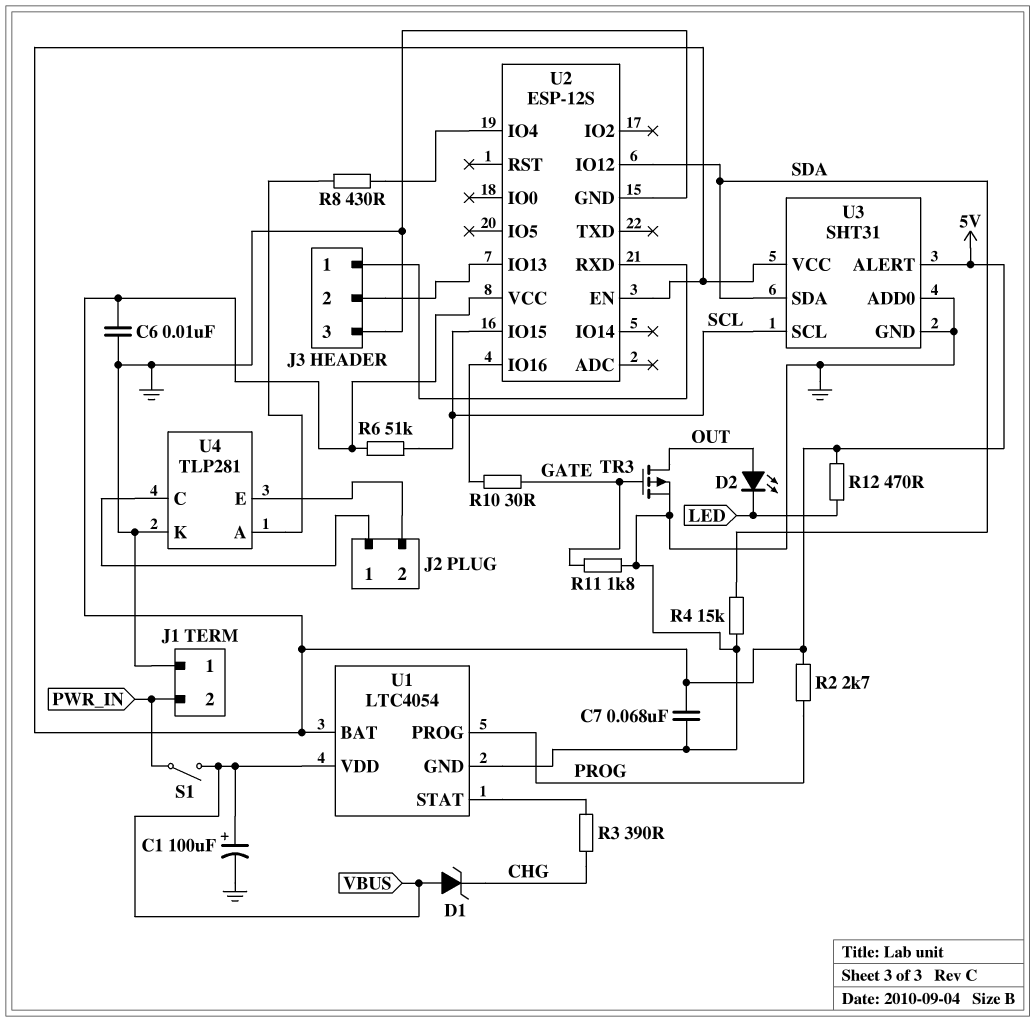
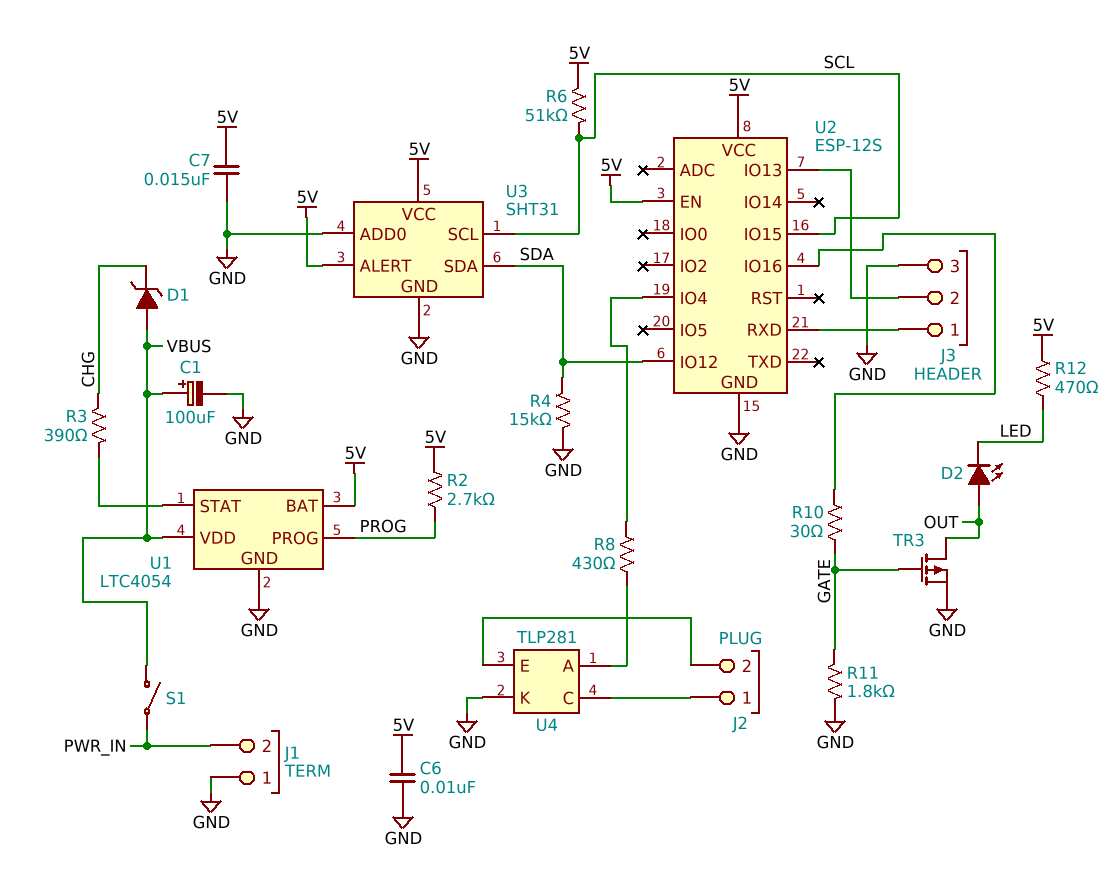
C7: 68nF (5V, GND) -> 15nF (5V, GND)

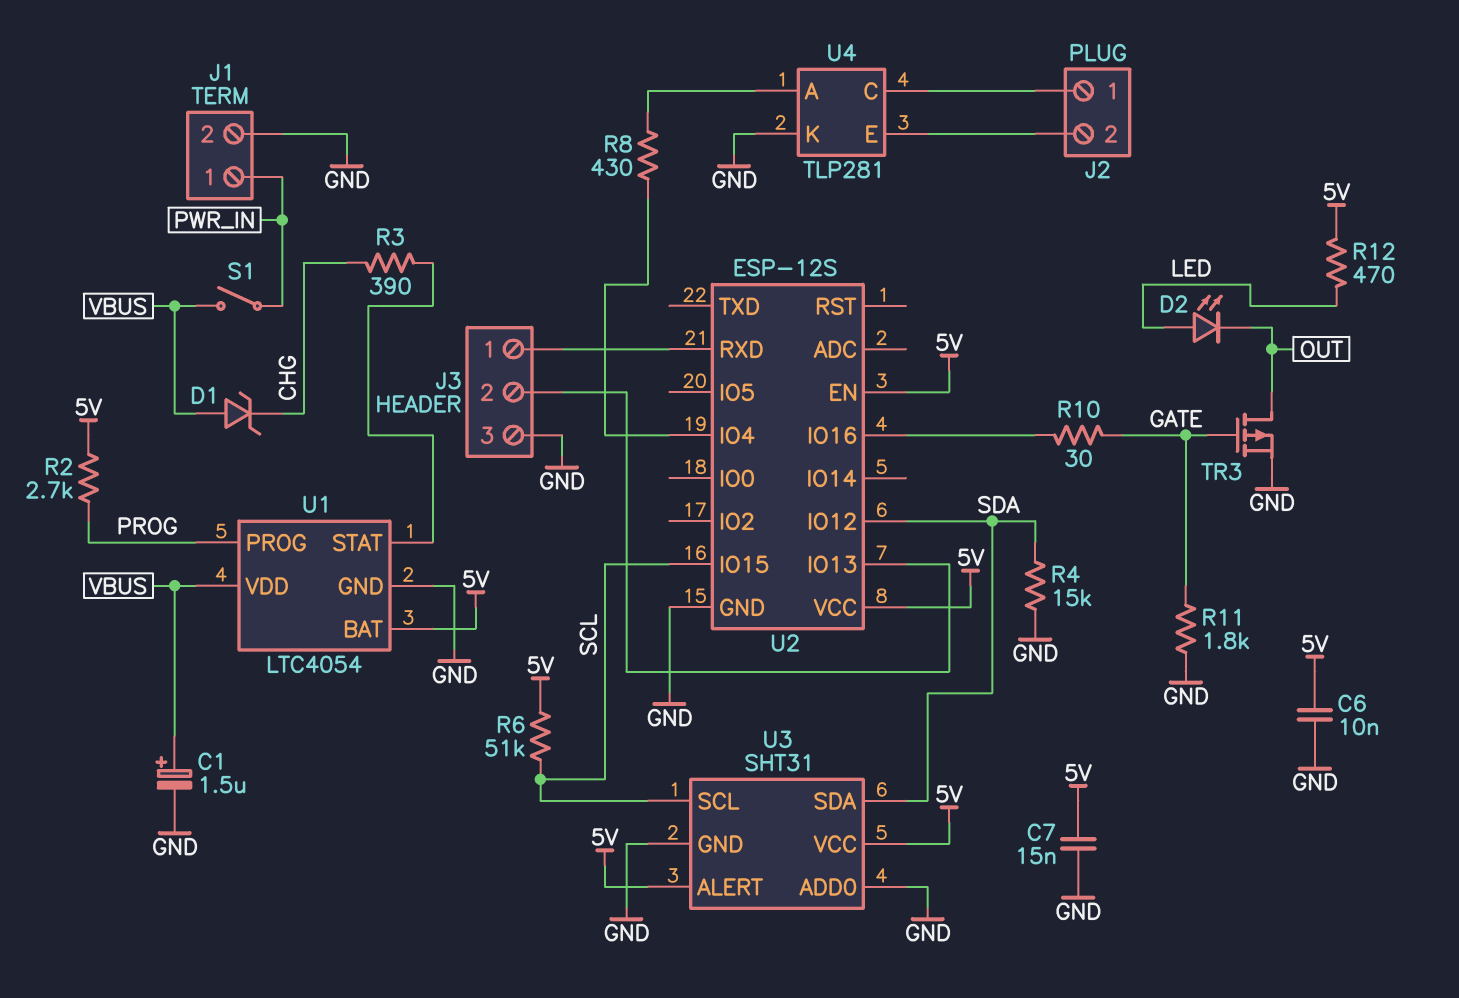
C1: 100uF (plus VBUS, minus GND) -> 1.5uF (plus VBUS, minus GND)
D2: LED (A OUT, K LED) -> LED (A LED, K OUT)
J1 pin 1: GND -> PWR_IN
J1 pin 2: PWR_IN -> GND

